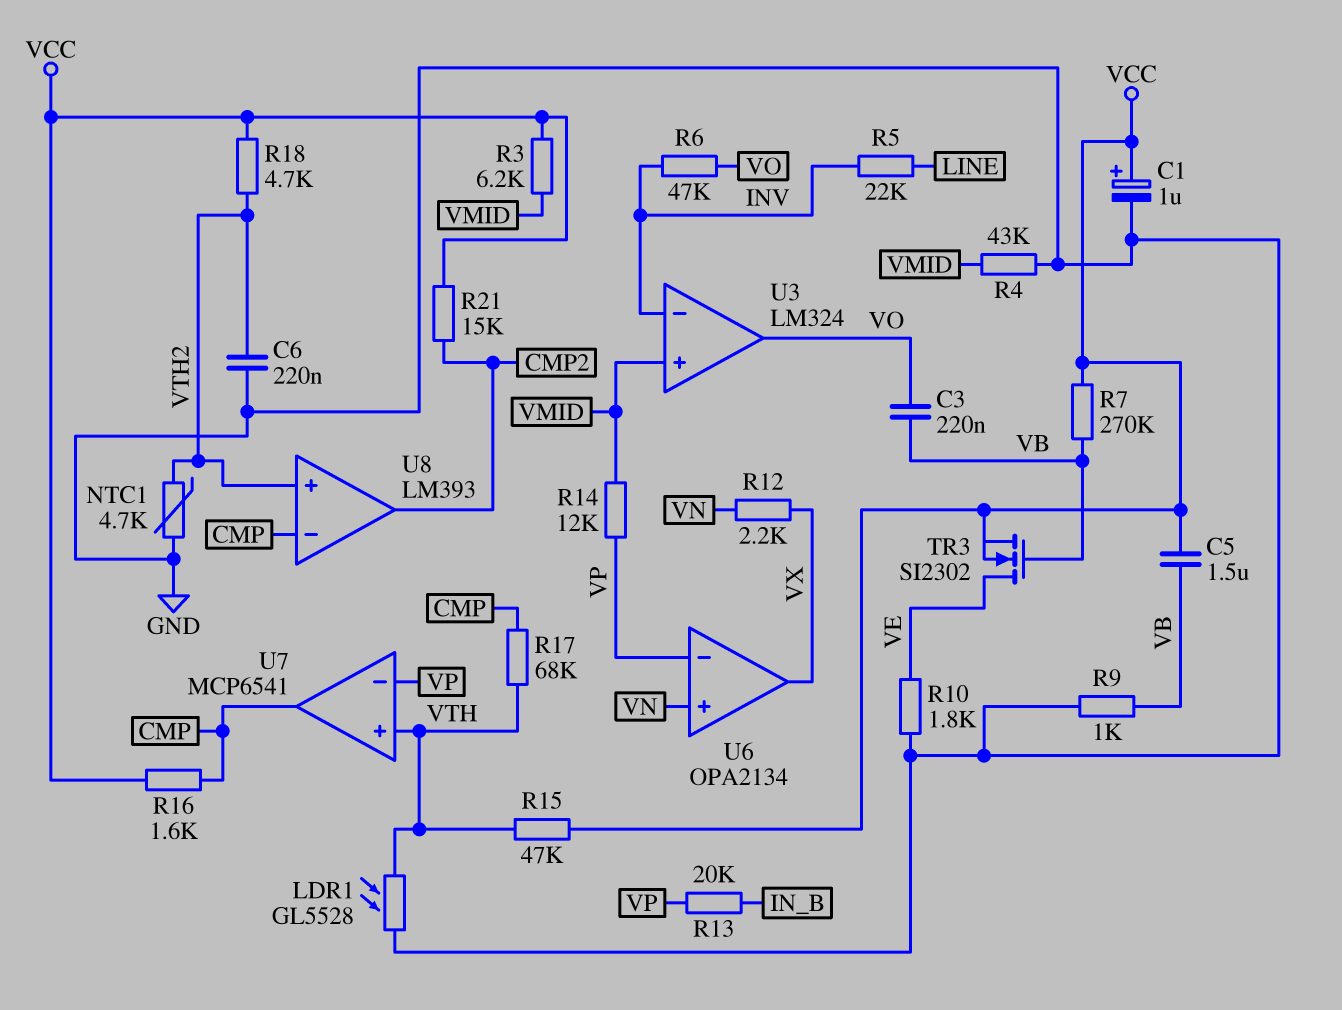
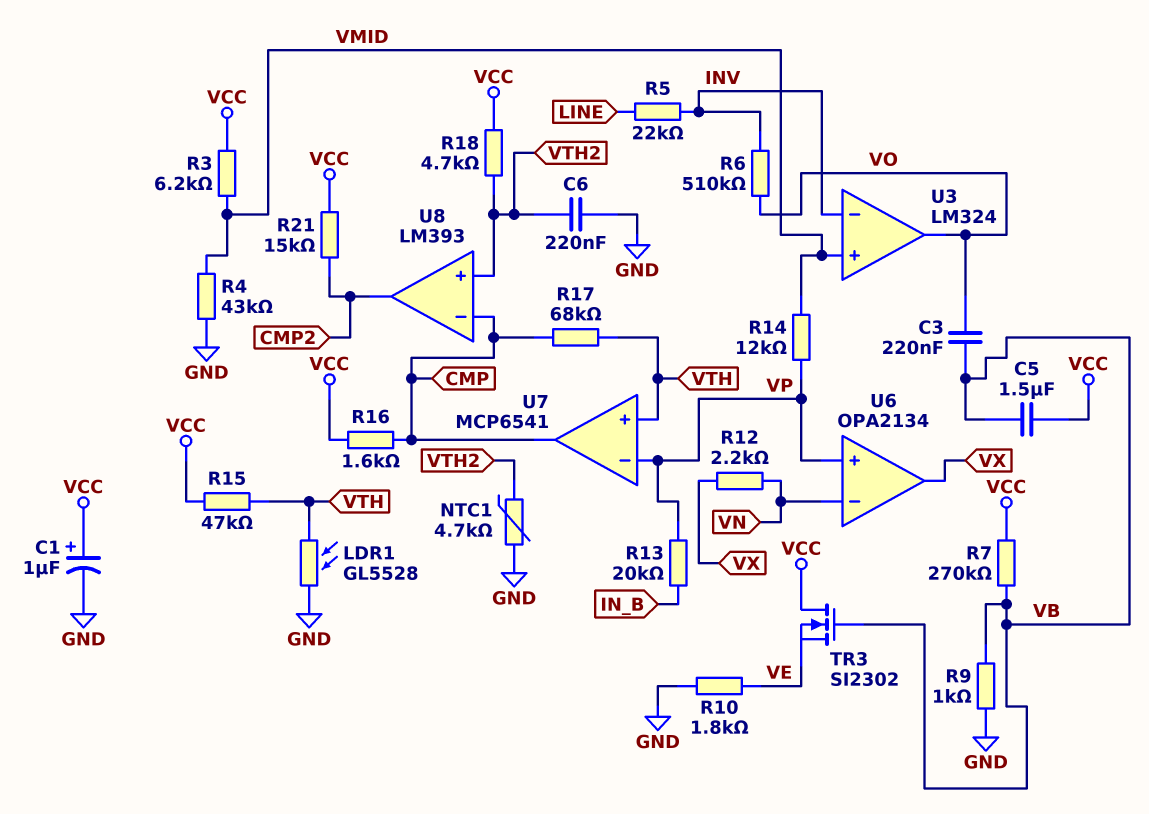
R6: 47k (INV, VO) -> 510k (INV, VO)
TR3: NMOS SI2302 (G VB, D VE, S VCC) -> NMOS SI2302 (G VB, D VCC, S VE)
U6 pin in+: VN -> VP
U6 pin in-: VP -> VN

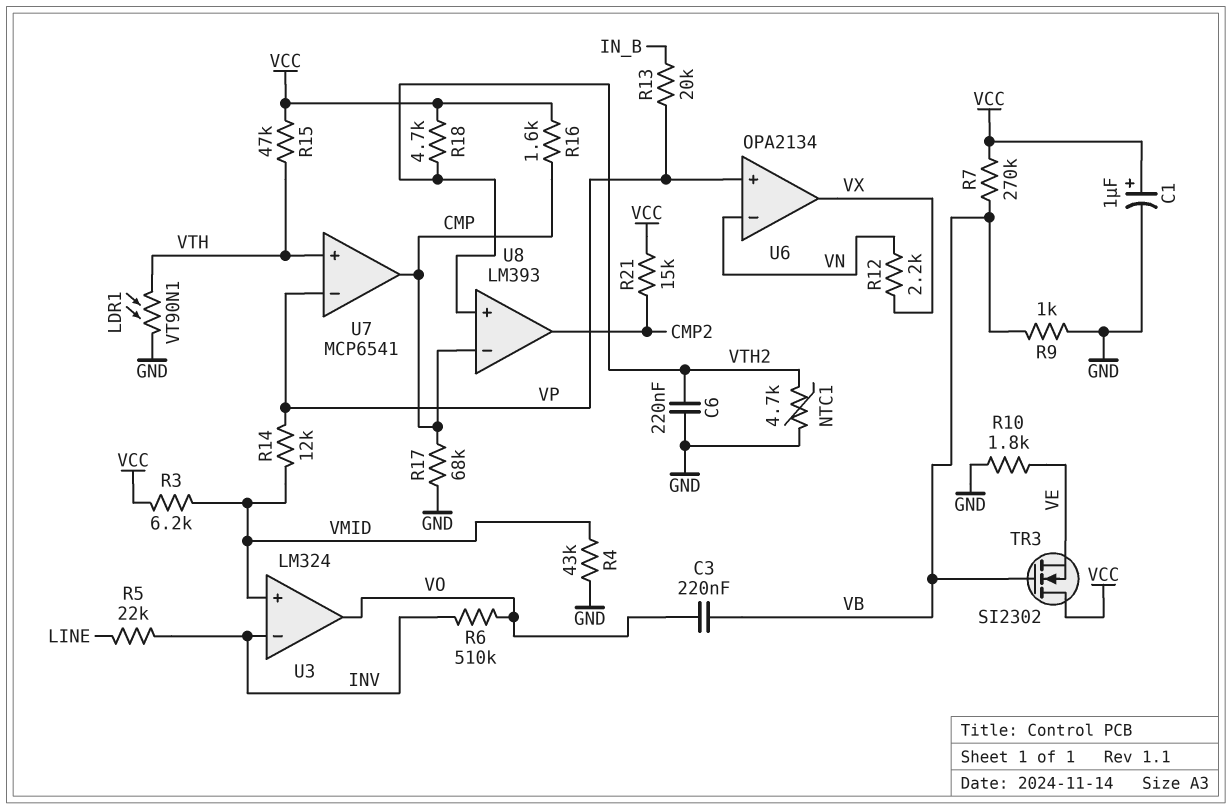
C5: 1.5uF (VB, VCC) -> none
LDR1: GL5528 (GND, VTH) -> VT90N1 (GND, VTH)
R17: 68k (CMP, VTH) -> 68k (CMP, GND)

